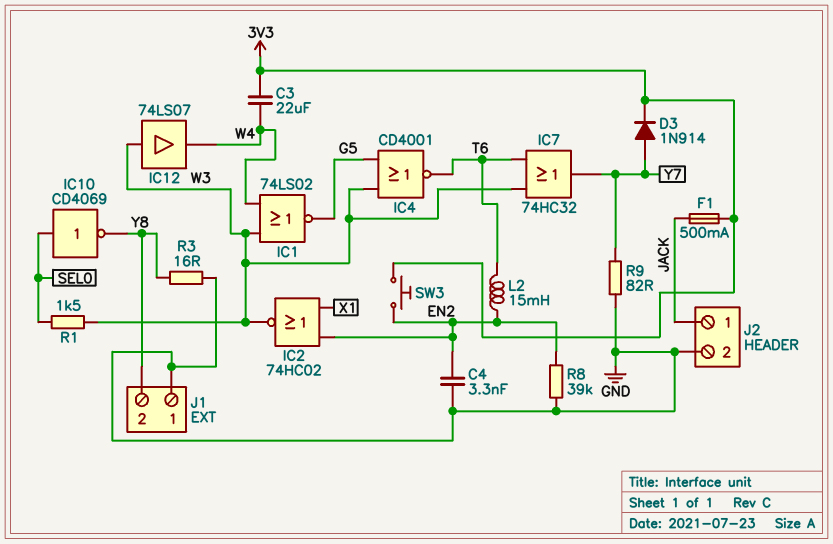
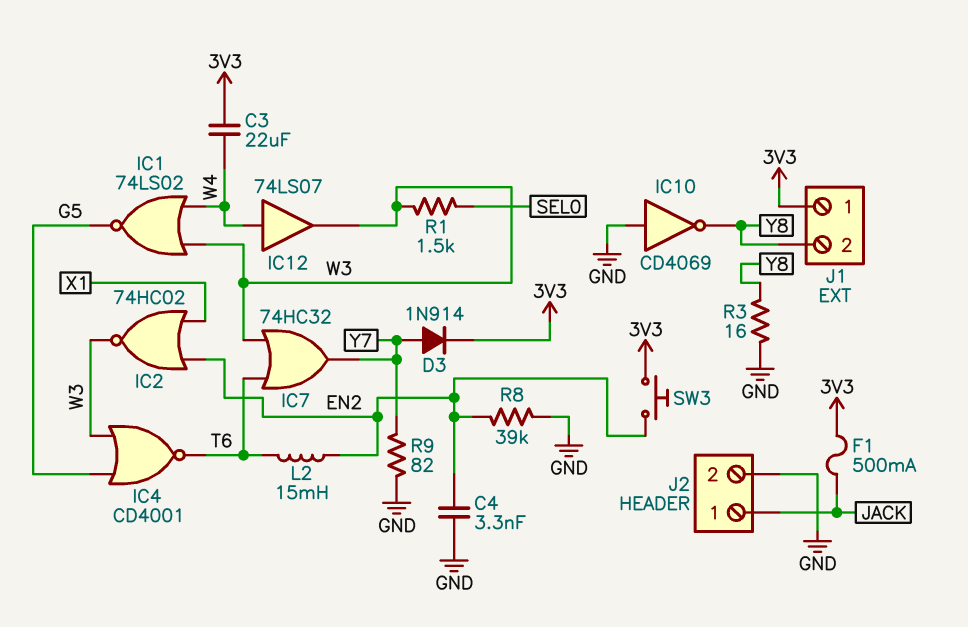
IC10: NOT CD4069 (in SEL0, out Y8) -> NOT CD4069 (in GND, out Y8)
IC12: buffer 74LS07 (in W3, out W4) -> buffer 74LS07 (in W4, out W3)
J1 pin 1: GND -> 3V3

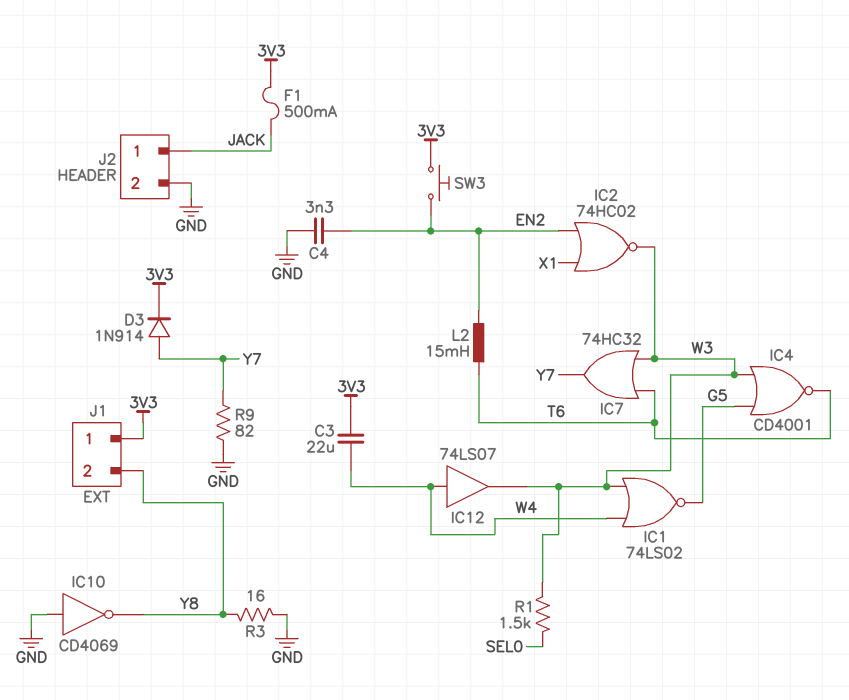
R8: 39k (EN2, GND) -> none

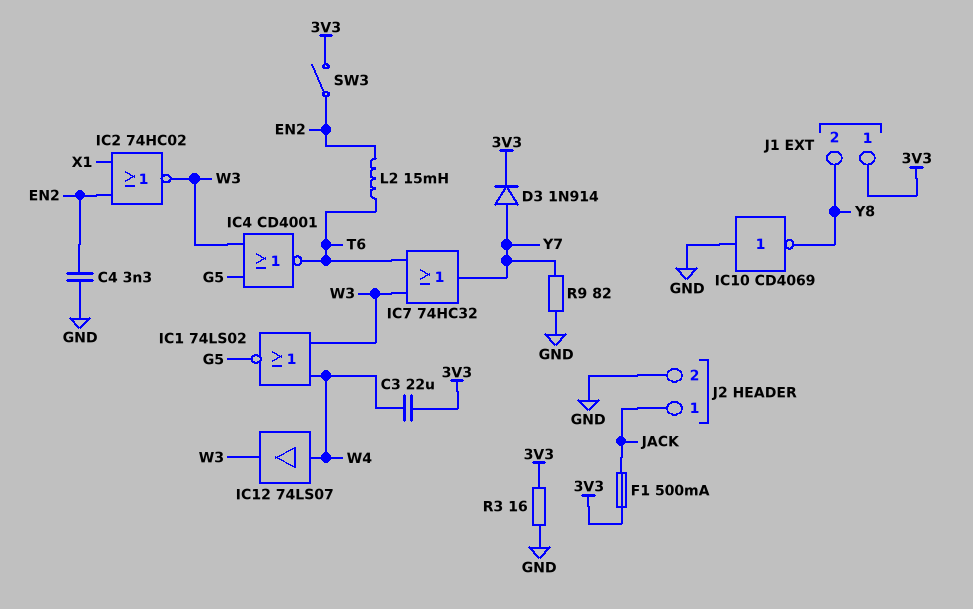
R1: 1.5k (SEL0, W3) -> none
R3: 16 (GND, Y8) -> 16 (3V3, GND)
SW3: button (3V3, EN2) -> switch (3V3, EN2)

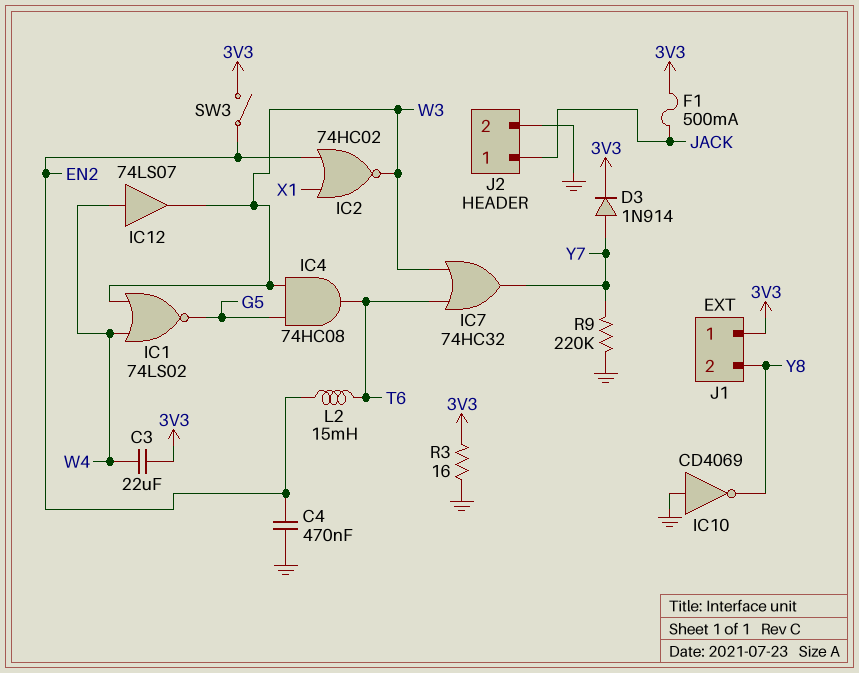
C4: 3.3nF (EN2, GND) -> 470nF (EN2, GND)
IC4: NOR CD4001 (in G5, in W3, out T6) -> AND 74HC08 (in G5, in W3, out T6)
R9: 82 (GND, Y7) -> 220k (GND, Y7)

